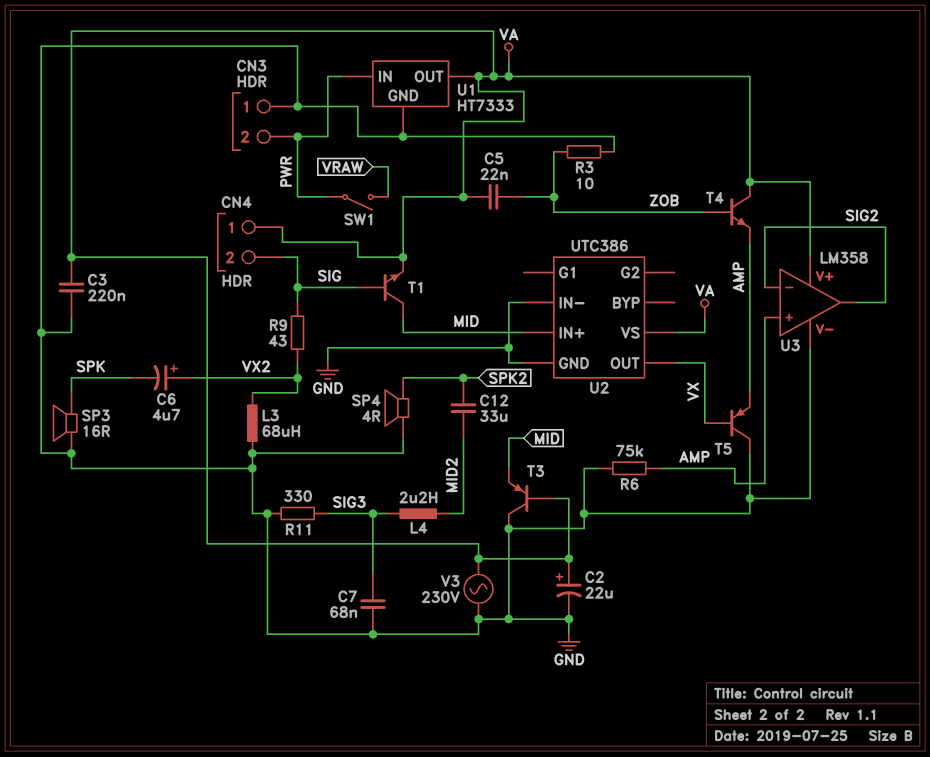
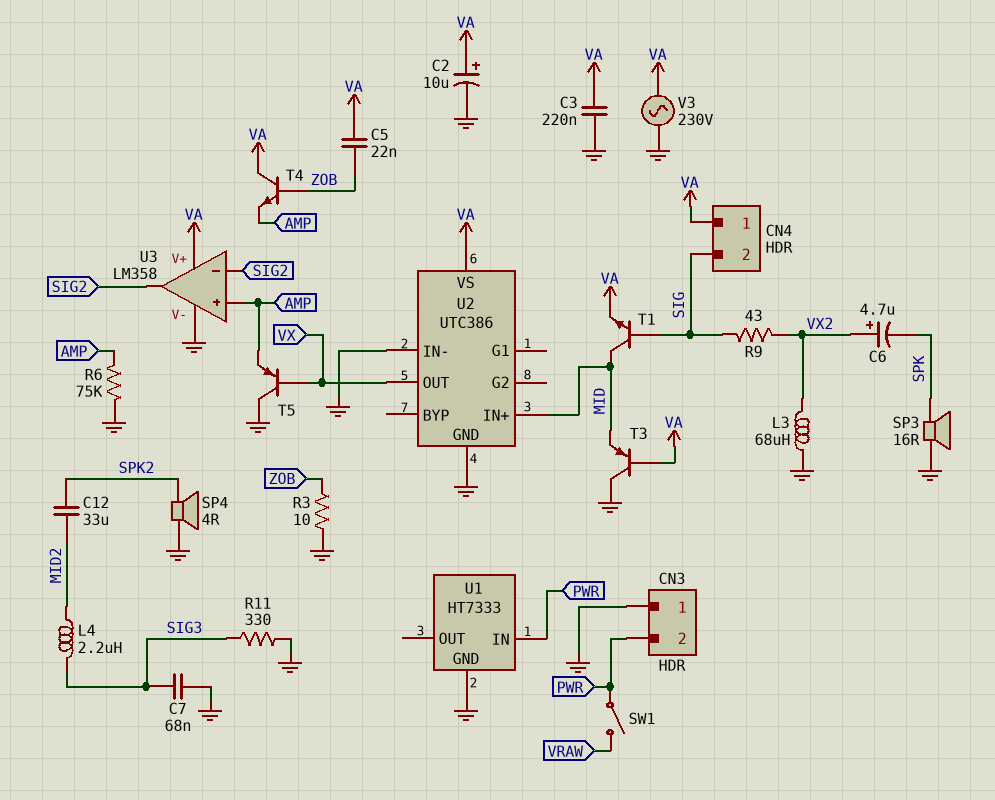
C2: 22uF (plus VA, minus GND) -> 10uF (plus VA, minus GND)
U1 pin OUT: VA -> none

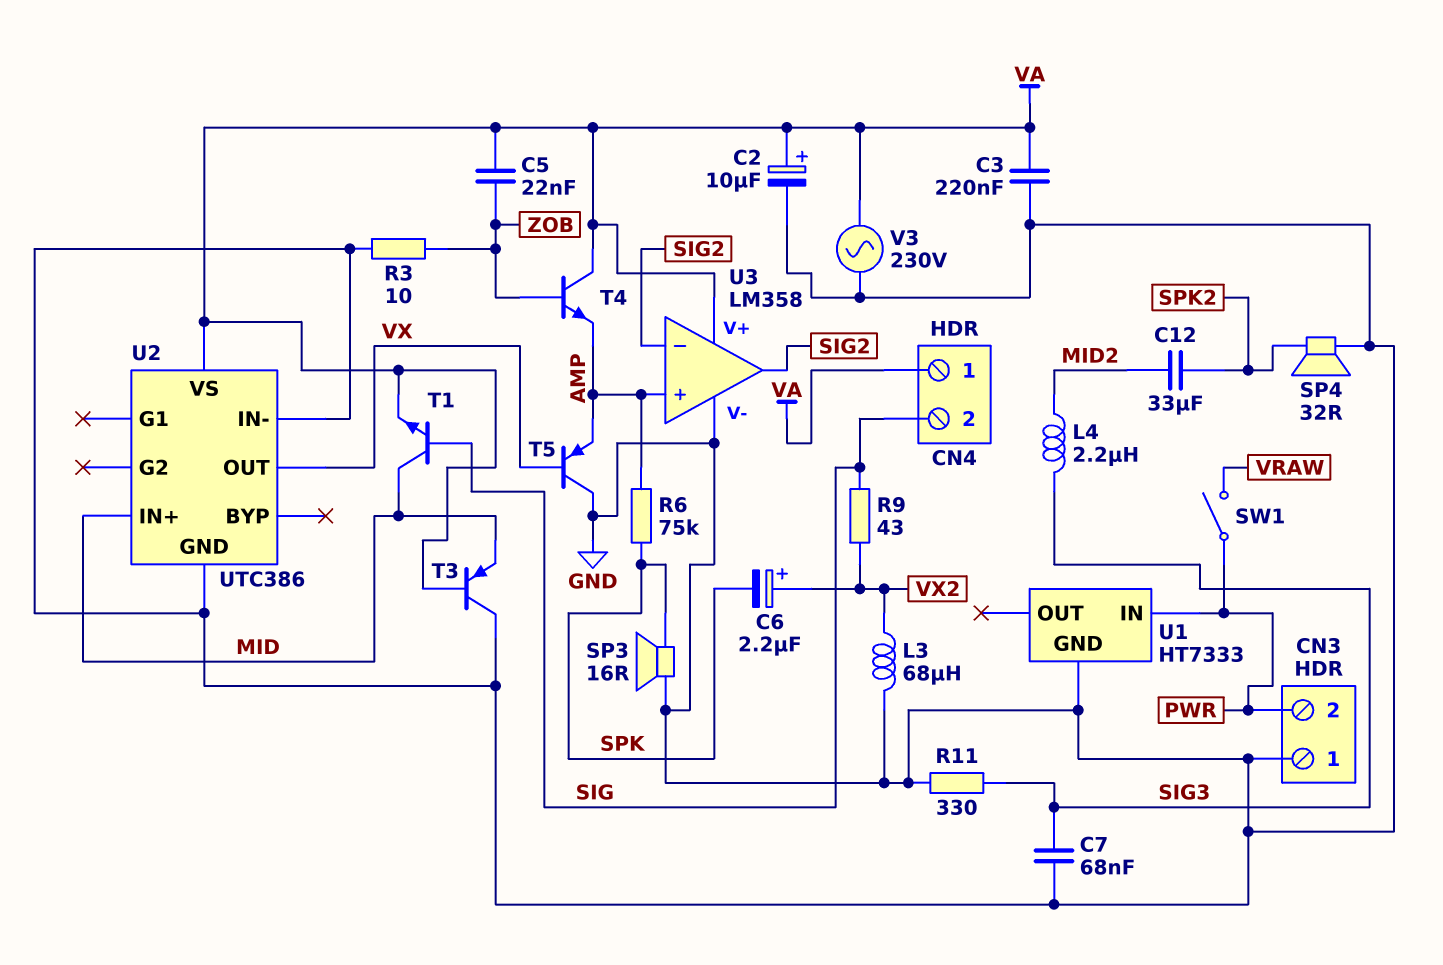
C6: 4.7uF (plus VX2, minus SPK) -> 2.2uF (plus VX2, minus SPK)
R6: 75k (AMP, GND) -> 75k (AMP, SPK)
SP4: speaker 4R (GND, SPK2) -> speaker 32R (GND, SPK2)

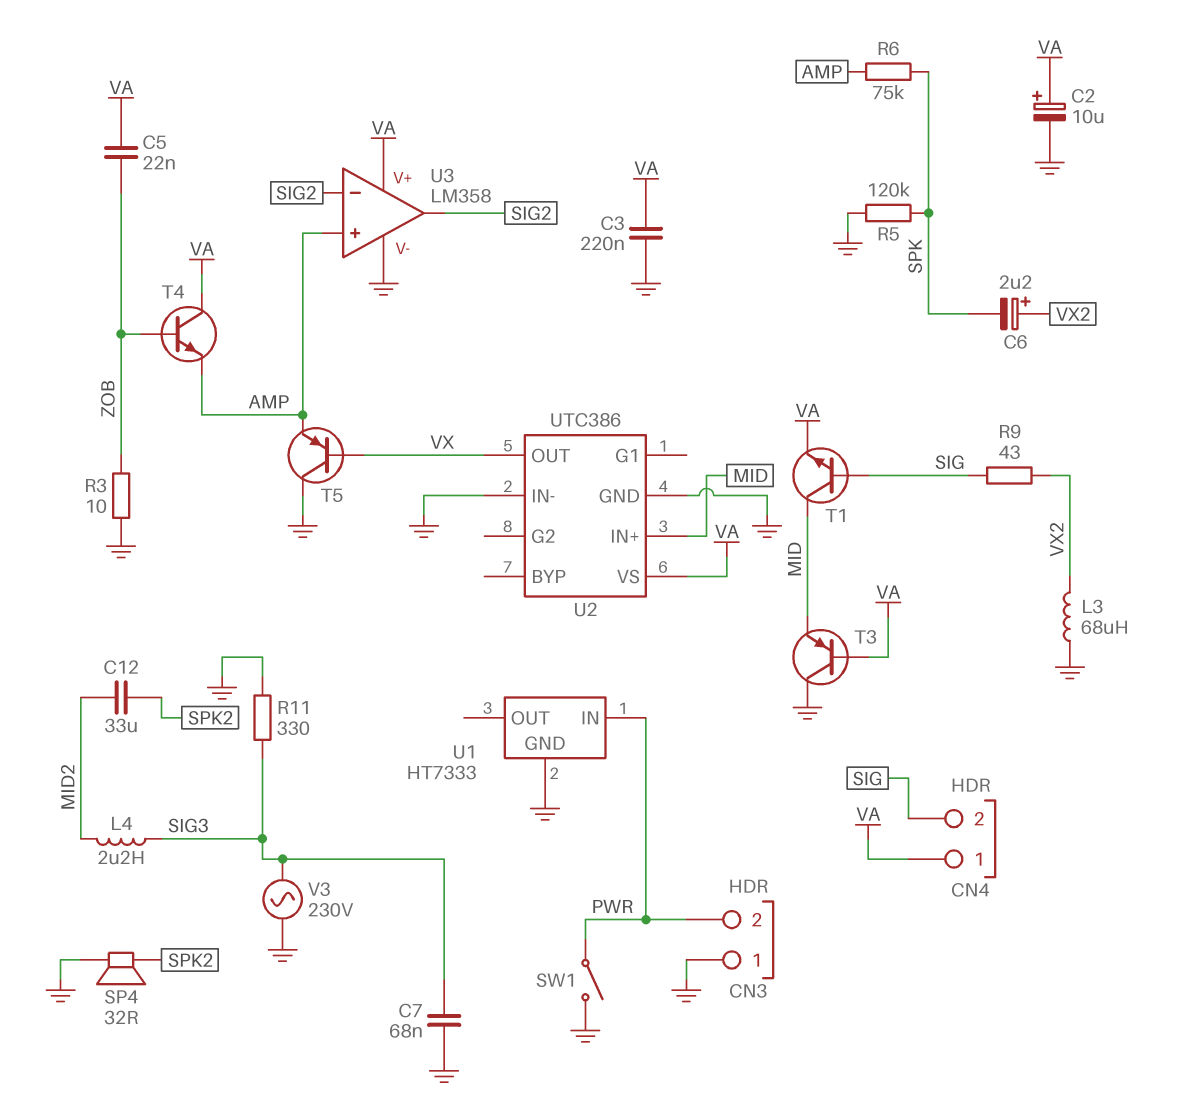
R5: none -> 120k (GND, SPK)
SP3: speaker 16R (GND, SPK) -> none
SW1: switch (PWR, VRAW) -> switch (GND, PWR)
V3: AC 230V (GND, VA) -> AC 230V (GND, SIG3)

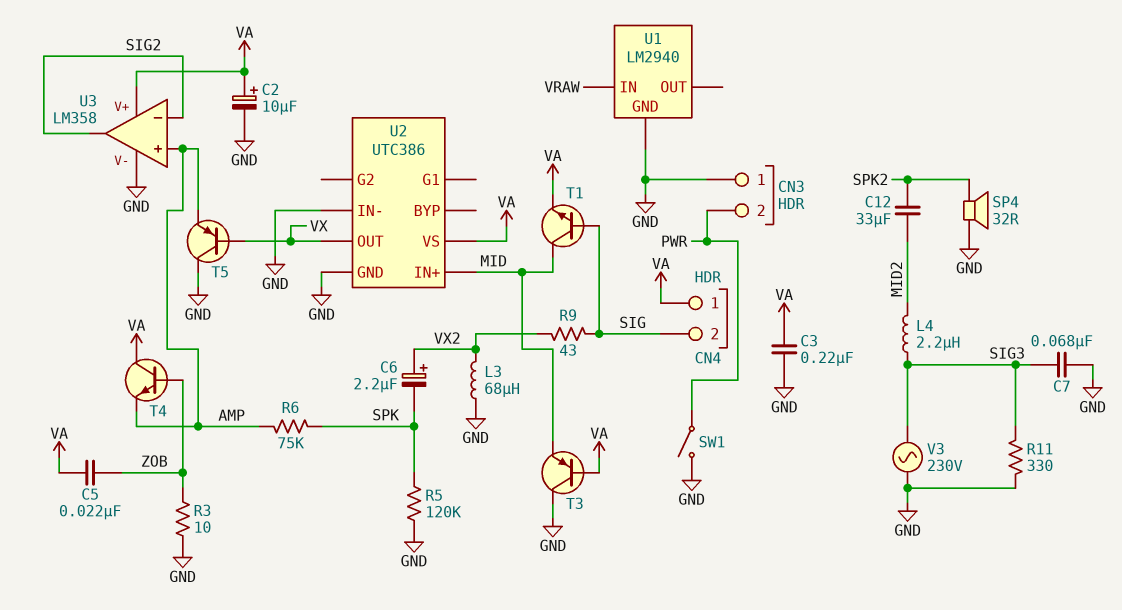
U1: HT7333 -> LM2940
U1 pin IN: PWR -> VRAW

